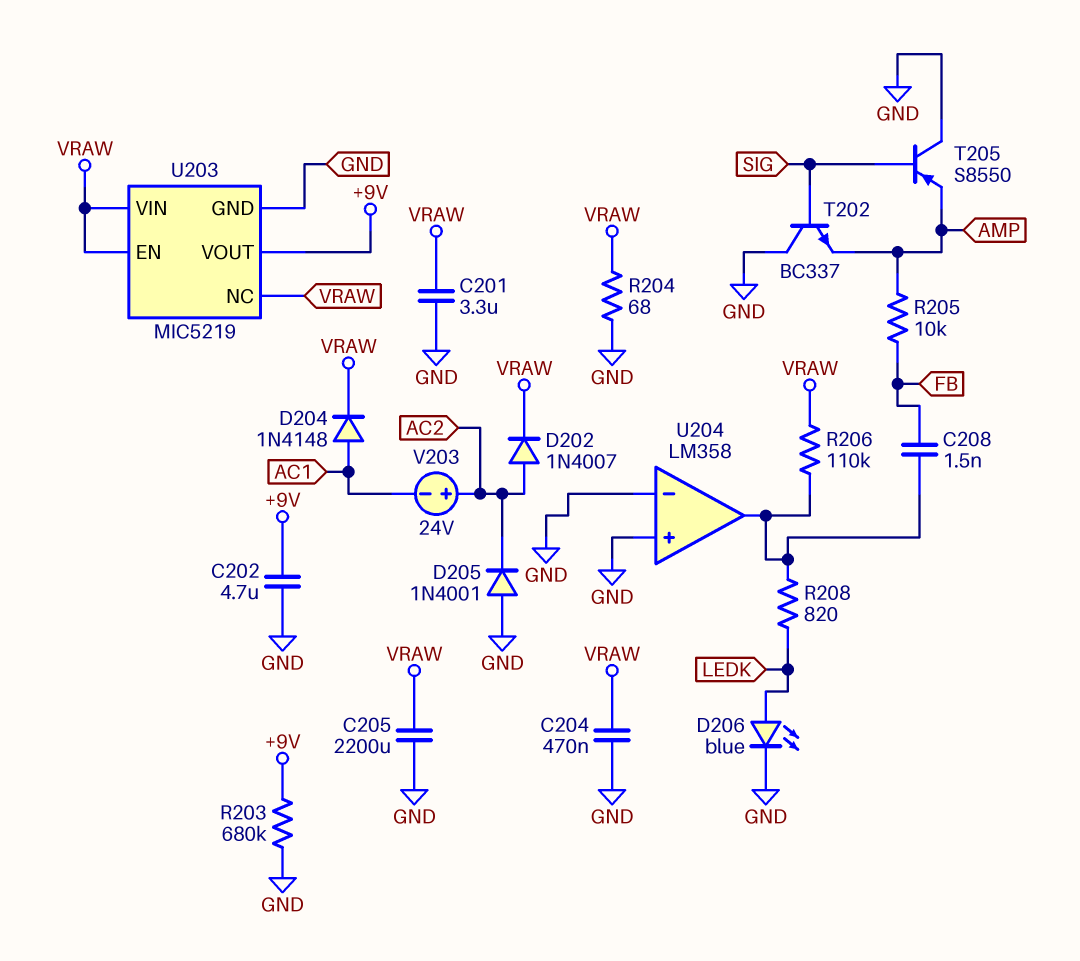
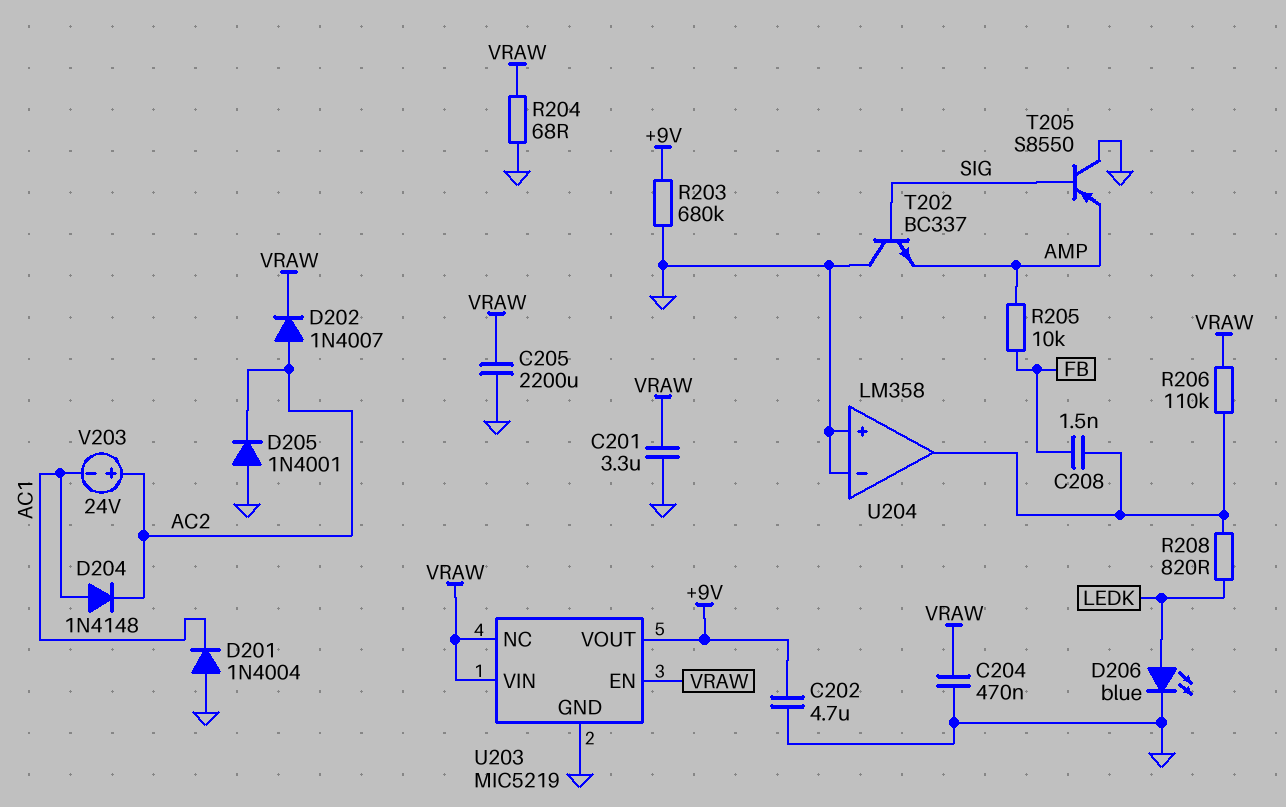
D201: none -> diode 1N4004 (A GND, K AC1)
D204: diode 1N4148 (A AC1, K VRAW) -> diode 1N4148 (A AC1, K AC2)

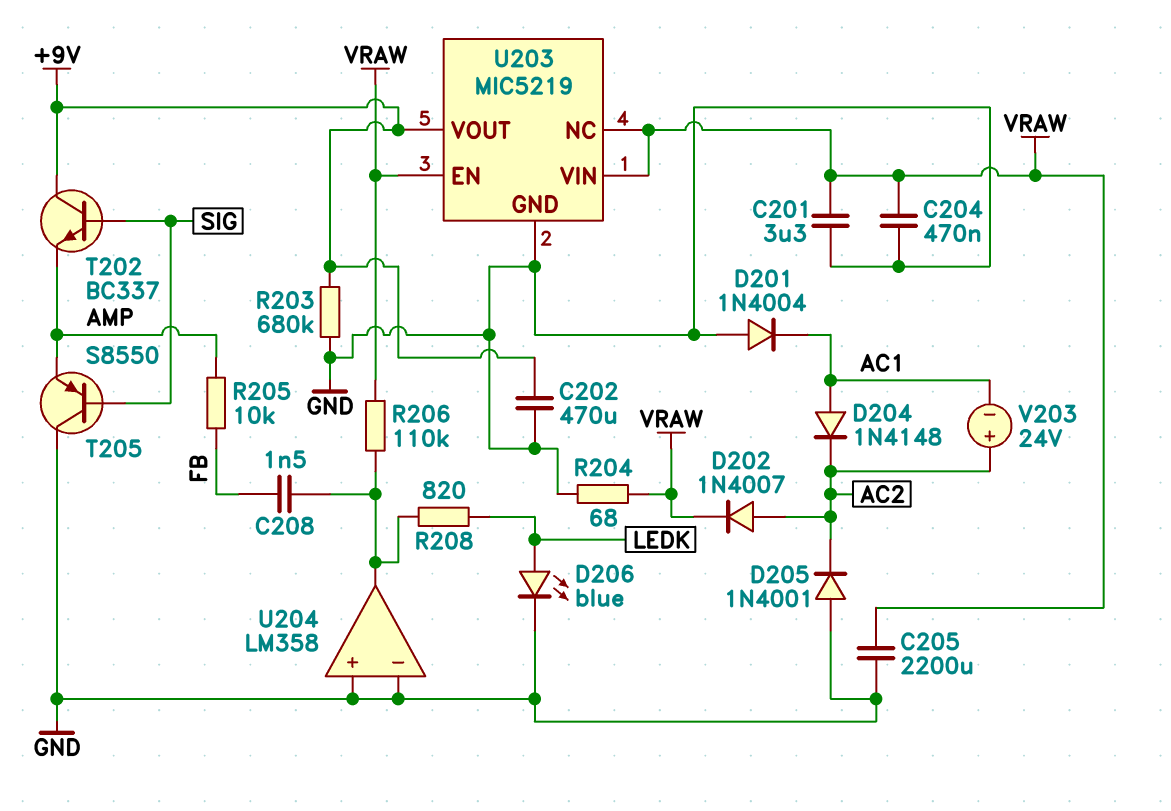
C202: 4.7uF (+9V, GND) -> 470uF (+9V, GND)
T202: NPN BC337 (B SIG, C GND, E AMP) -> NPN BC337 (B SIG, C +9V, E AMP)

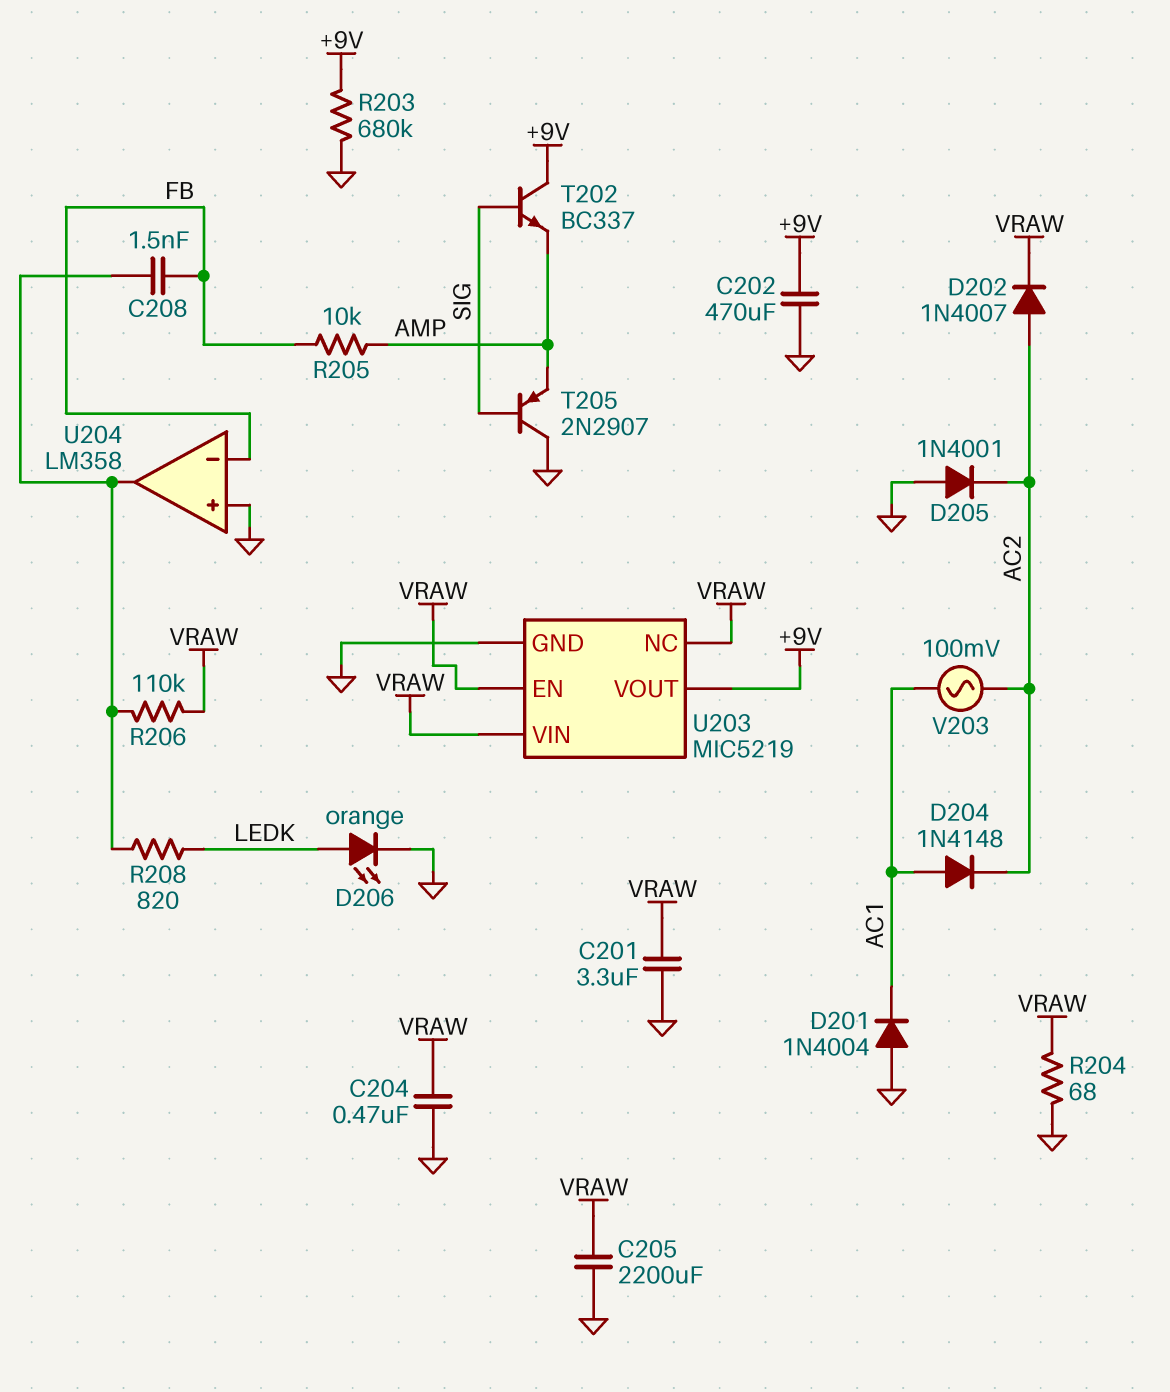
D206: LED blue (A LEDK, K GND) -> LED orange (A LEDK, K GND)
T205: PNP S8550 (B SIG, C GND, E AMP) -> PNP 2N2907 (B SIG, C GND, E AMP)
U204 pin in-: GND -> FB
V203: 24V (plus AC2, minus AC1) -> AC 100mV (AC1, AC2)

